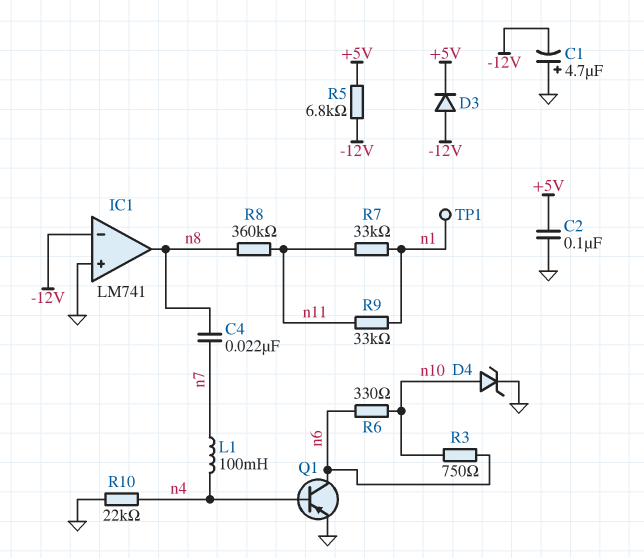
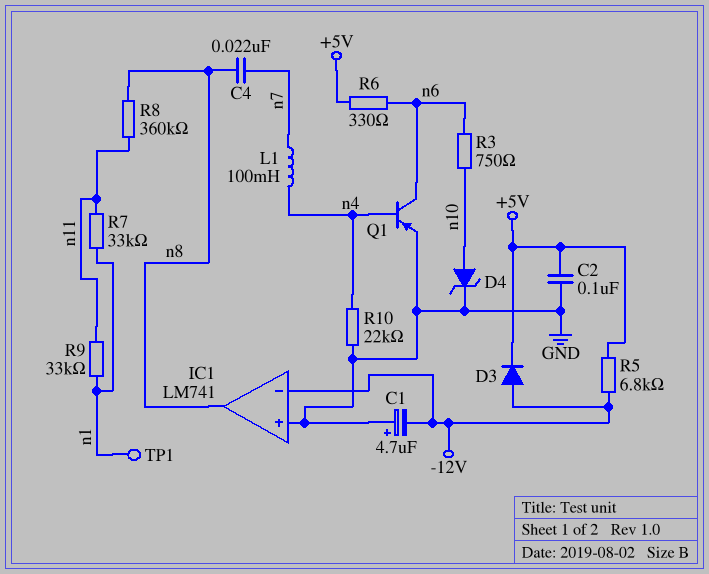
R6: 330 (n6, n10) -> 330 (+5V, n6)

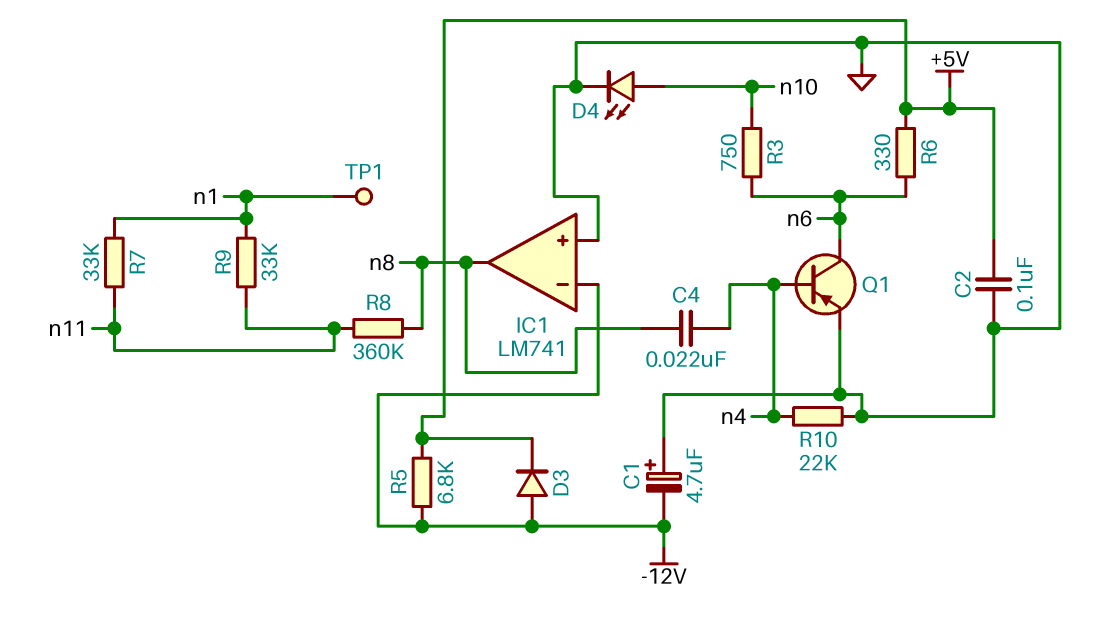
C4: 22nF (n7, n8) -> 22nF (n4, n8)
D4: zener (A n10, K GND) -> LED (A n10, K GND)
L1: 100mH (n4, n7) -> none

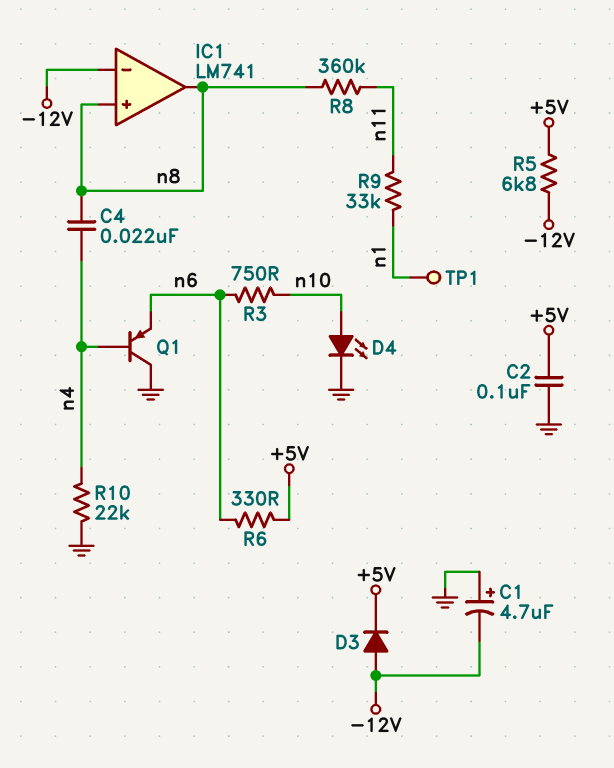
IC1 pin in+: GND -> n8
Q1: PNP (B n4, C n6, E GND) -> PNP (B n4, C GND, E n6)
R7: 33k (n1, n11) -> none

